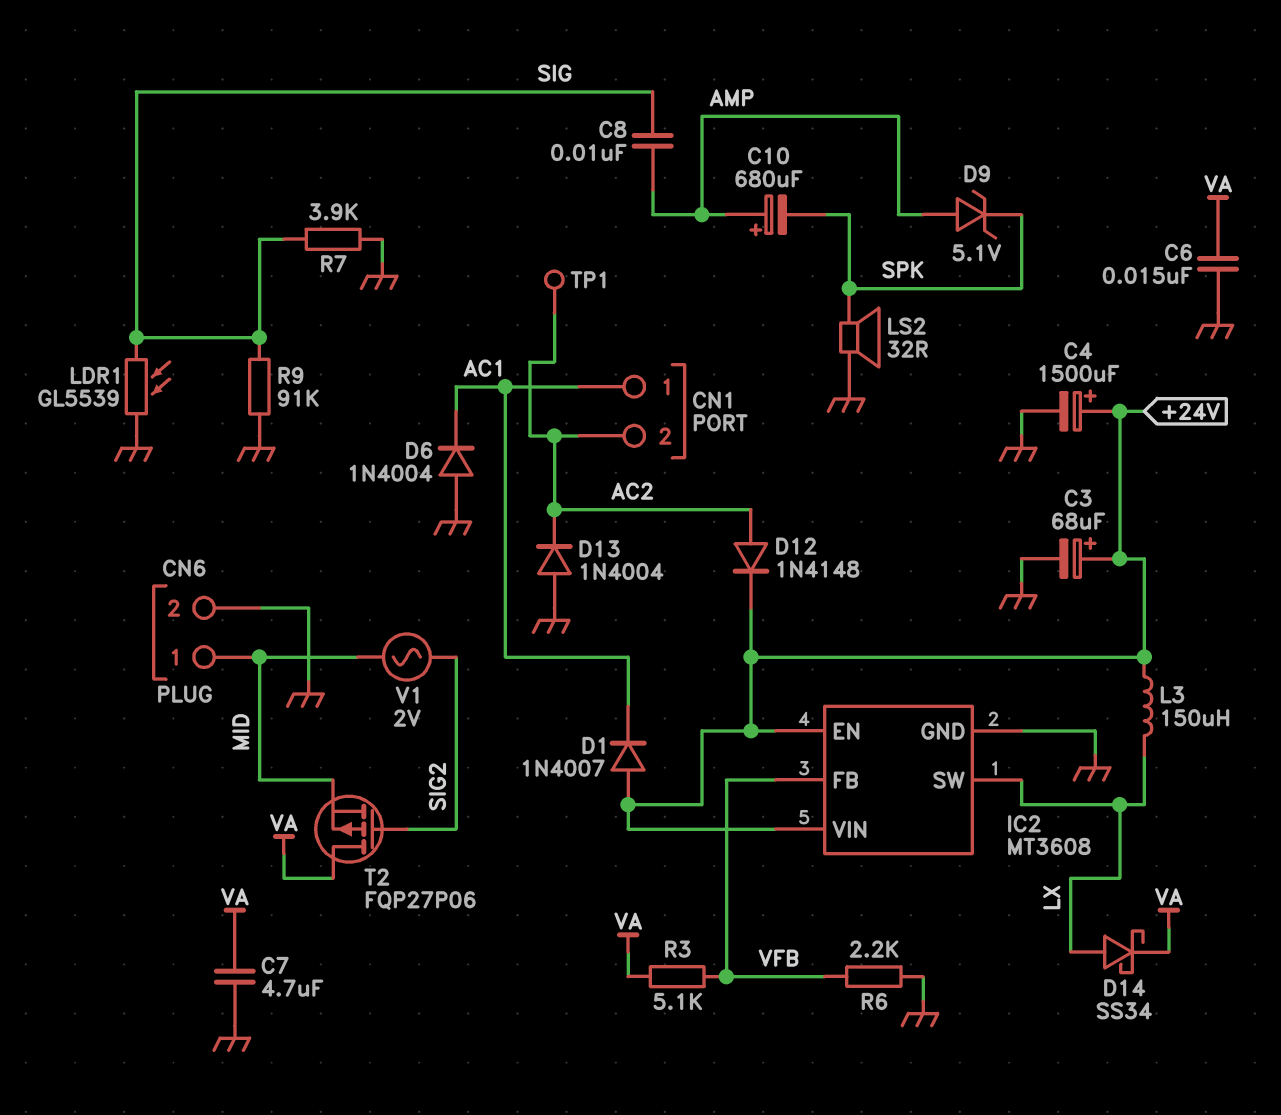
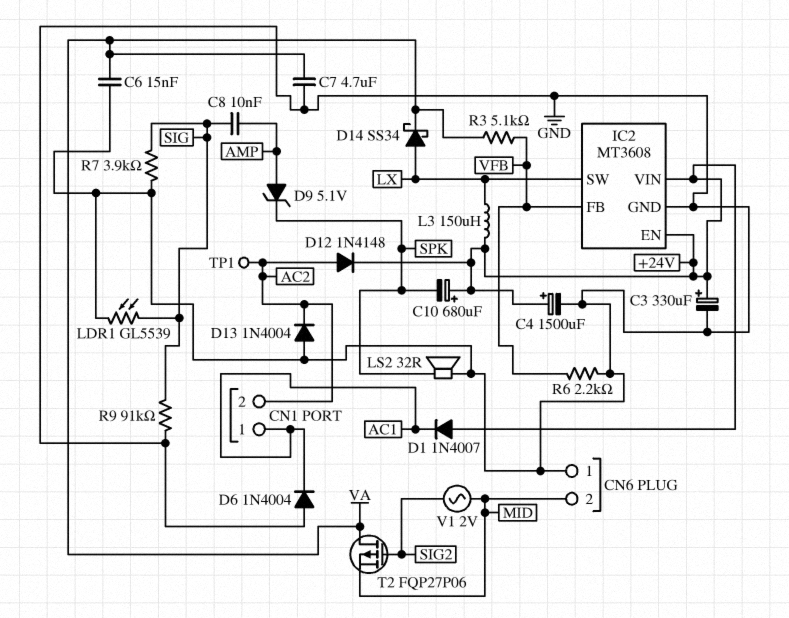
C3: 68uF (plus +24V, minus GND) -> 330uF (plus +24V, minus GND)
C10: 680uF (plus AMP, minus SPK) -> 680uF (plus +24V, minus SPK)
CN6 pin 1: MID -> GND
CN6 pin 2: GND -> MID

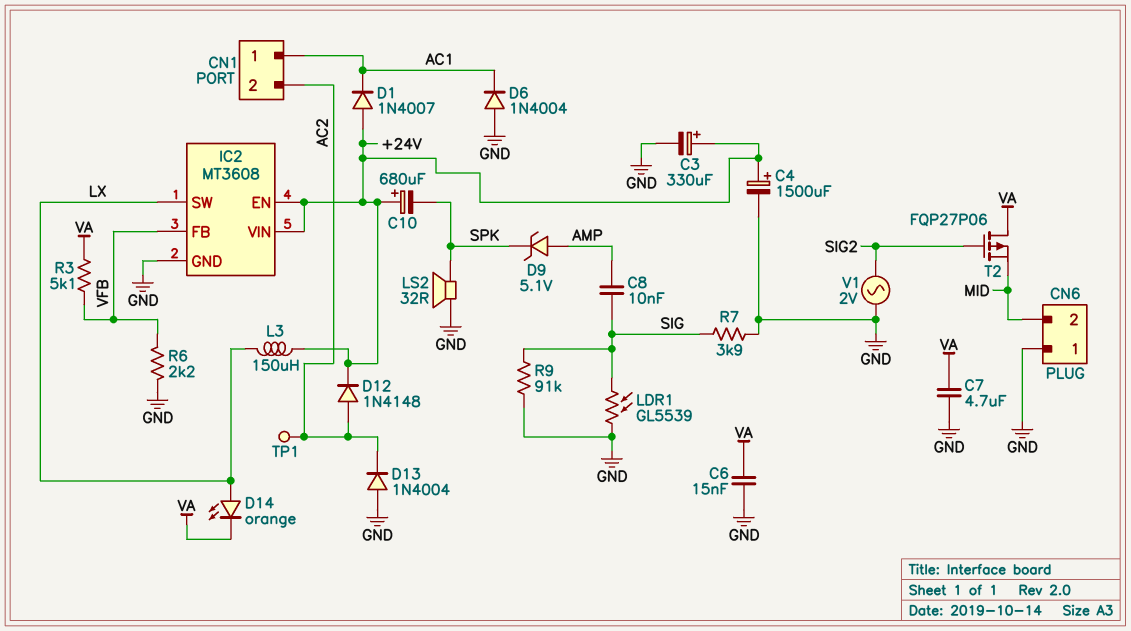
D14: schottky SS34 (A LX, K VA) -> LED orange (A LX, K VA)
V1: AC 2V (MID, SIG2) -> AC 2V (GND, SIG2)

